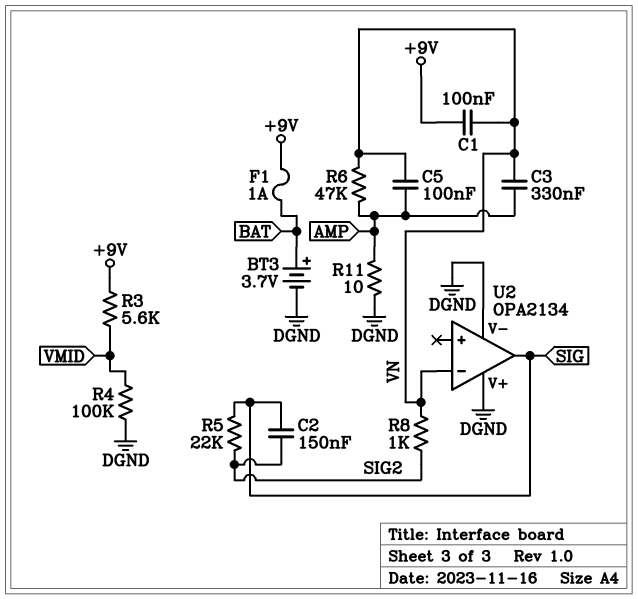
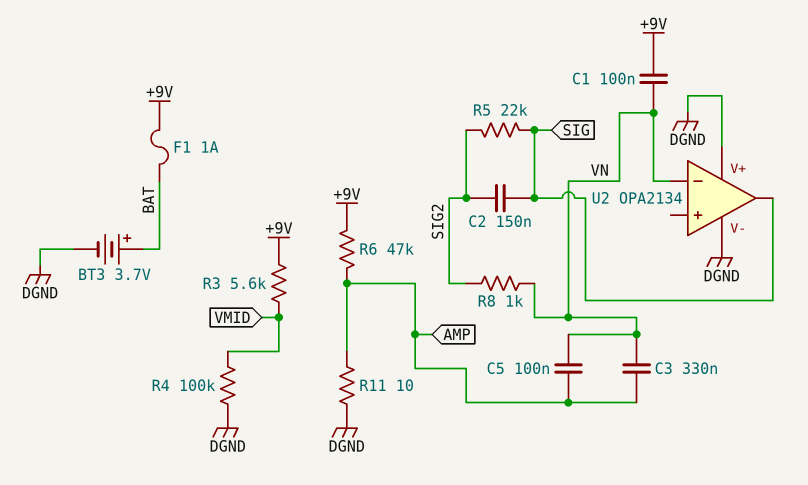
R6: 47k (AMP, VN) -> 47k (+9V, AMP)

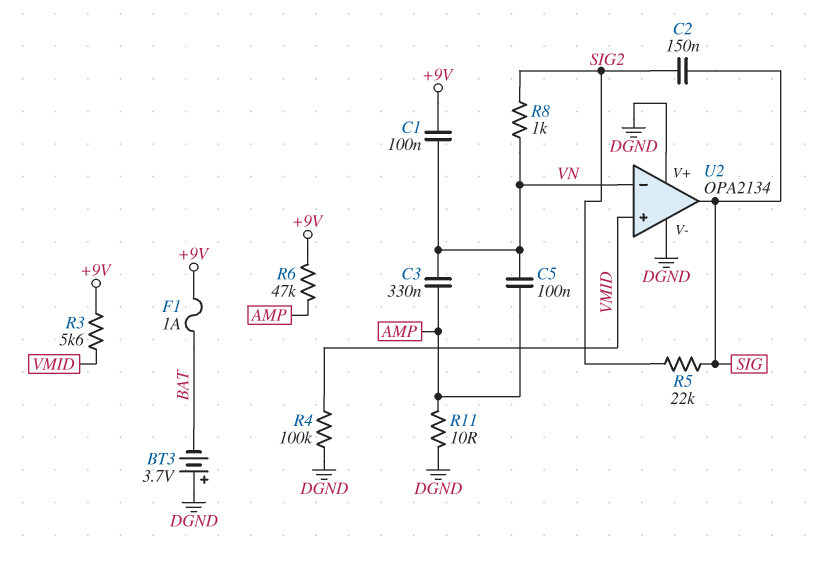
BT3: 3.7V (plus BAT, minus DGND) -> 3.7V (plus DGND, minus BAT)
U2 pin in+: none -> VMID

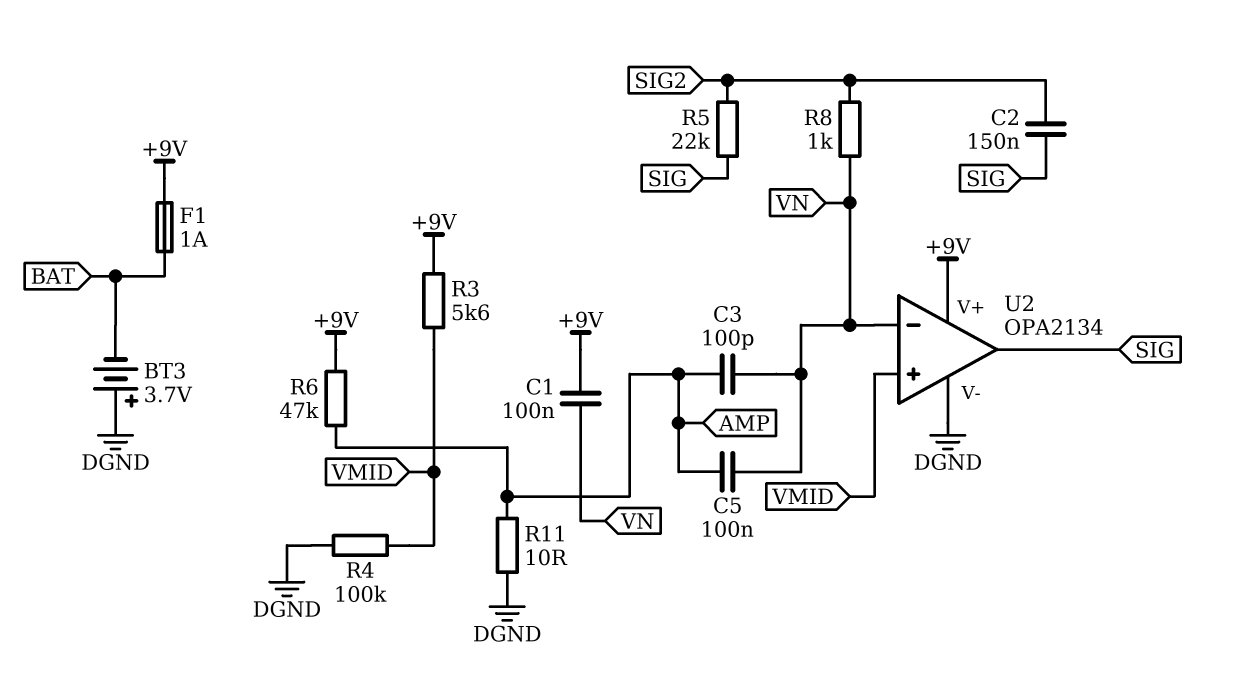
C3: 330nF (AMP, VN) -> 100pF (AMP, VN)
U2 pin V+: DGND -> +9V

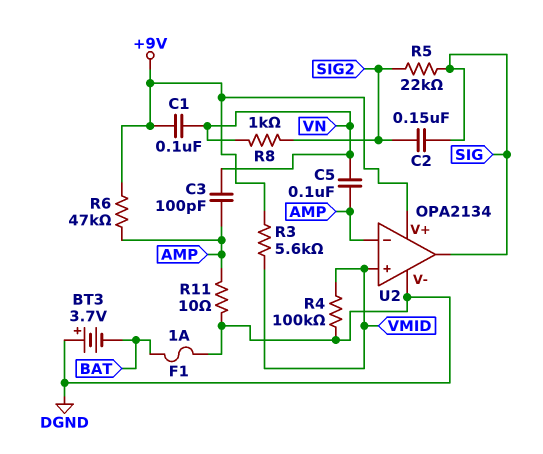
F1: 1A (+9V, BAT) -> 1A (BAT, DGND)
U2 pin in-: VN -> AMP

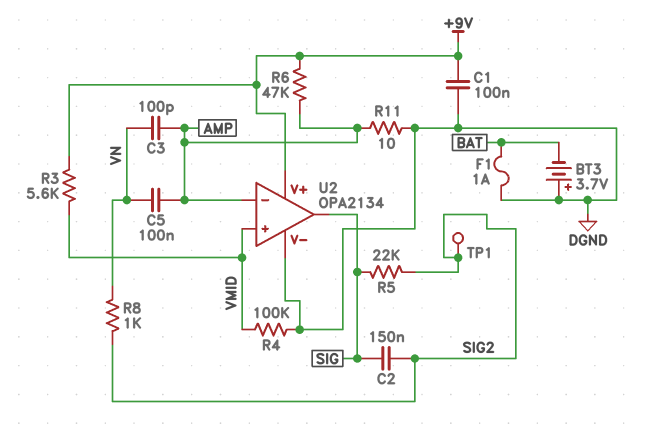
C1: 100nF (+9V, VN) -> 100nF (+9V, DGND)
TP1: none -> test point (SIG2)

